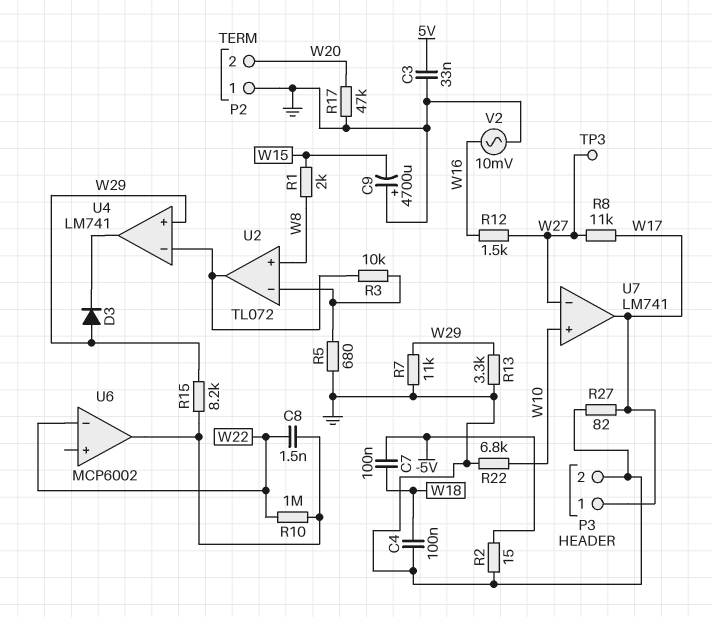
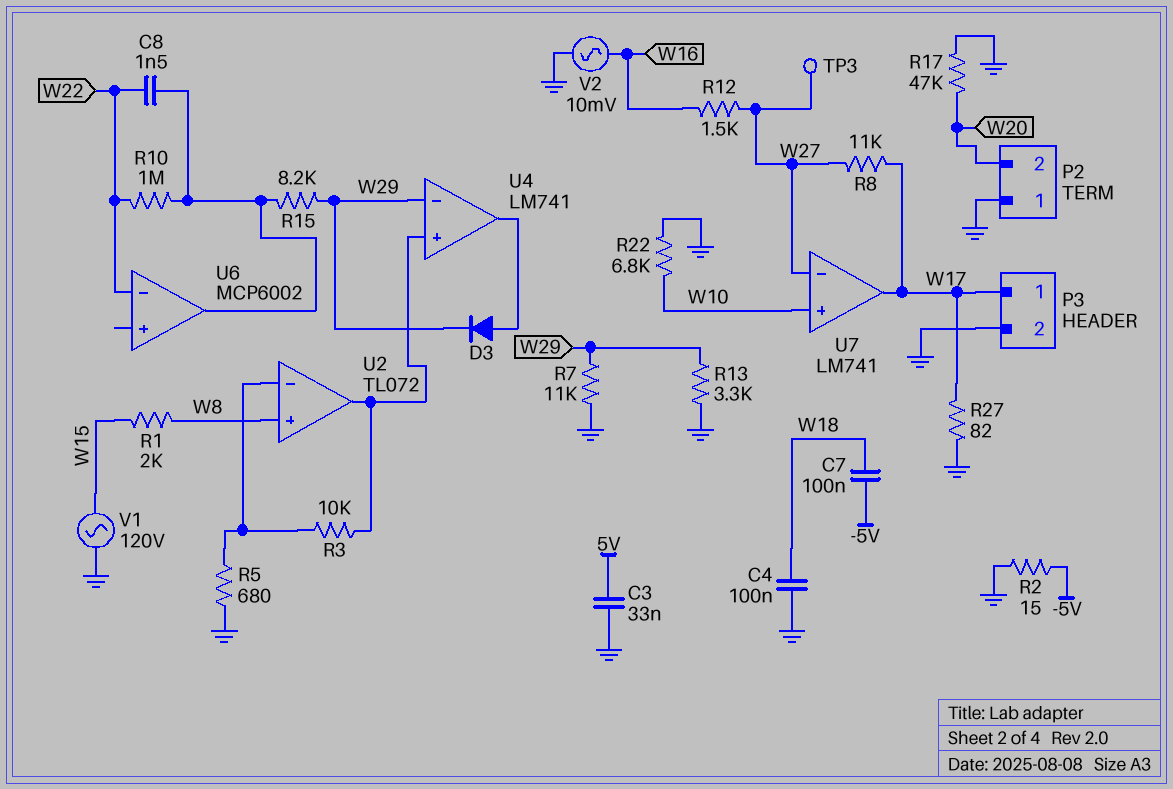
C9: 4700uF (plus GND, minus W15) -> none
D3: diode (A W29, K U4/out) -> diode (A U4/out, K W29)
U4 pin in+: W29 -> U2/out
U4 pin in-: U2/out -> W29
V1: none -> AC 120V (GND, W15)

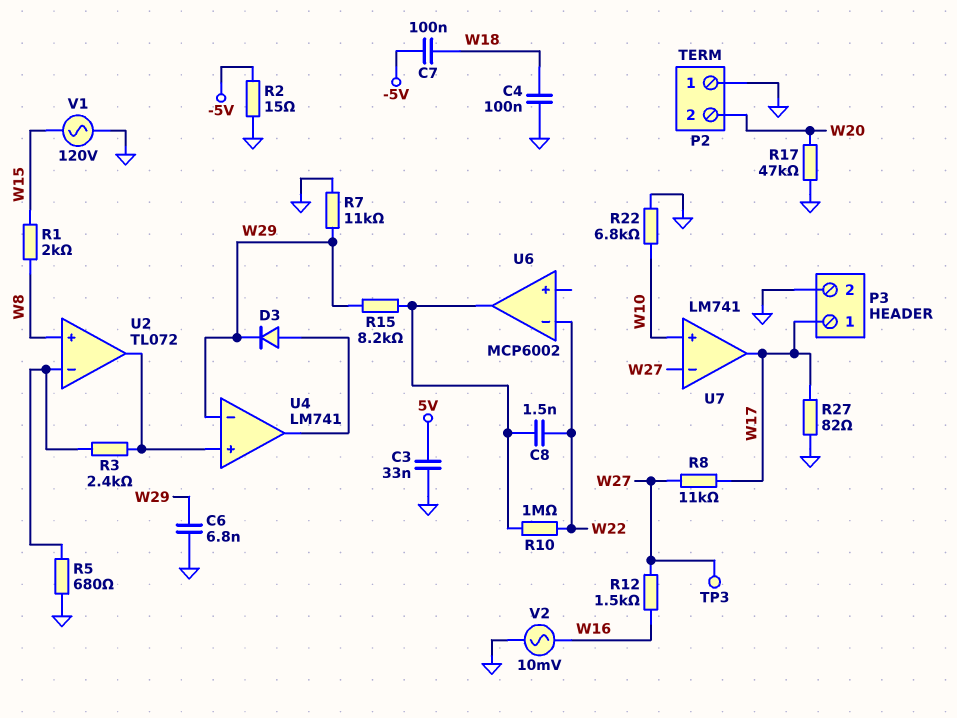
C6: none -> 6.8nF (GND, W29)
R3: 10k (U2/in-, U2/out) -> 2.4k (U2/in-, U2/out)
R13: 3.3k (GND, W29) -> none

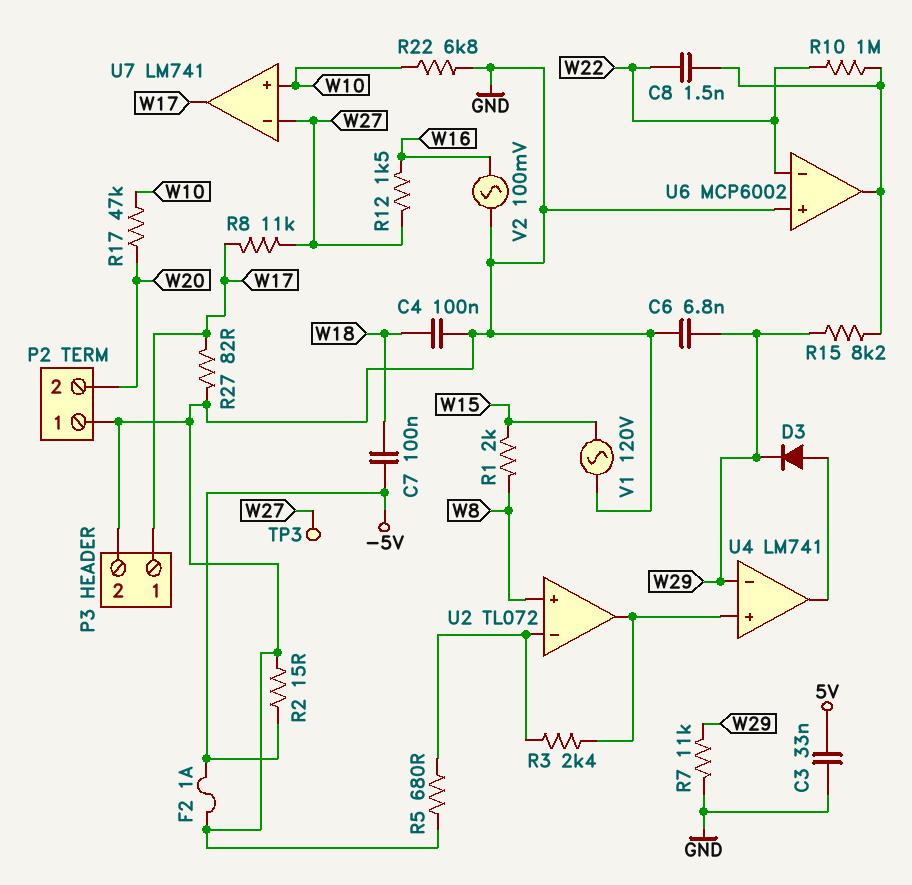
F2: none -> 1A (-5V, GND)
R17: 47k (GND, W20) -> 47k (W10, W20)
U6 pin in+: none -> GND
V2: AC 10mV (GND, W16) -> AC 100mV (GND, W16)

